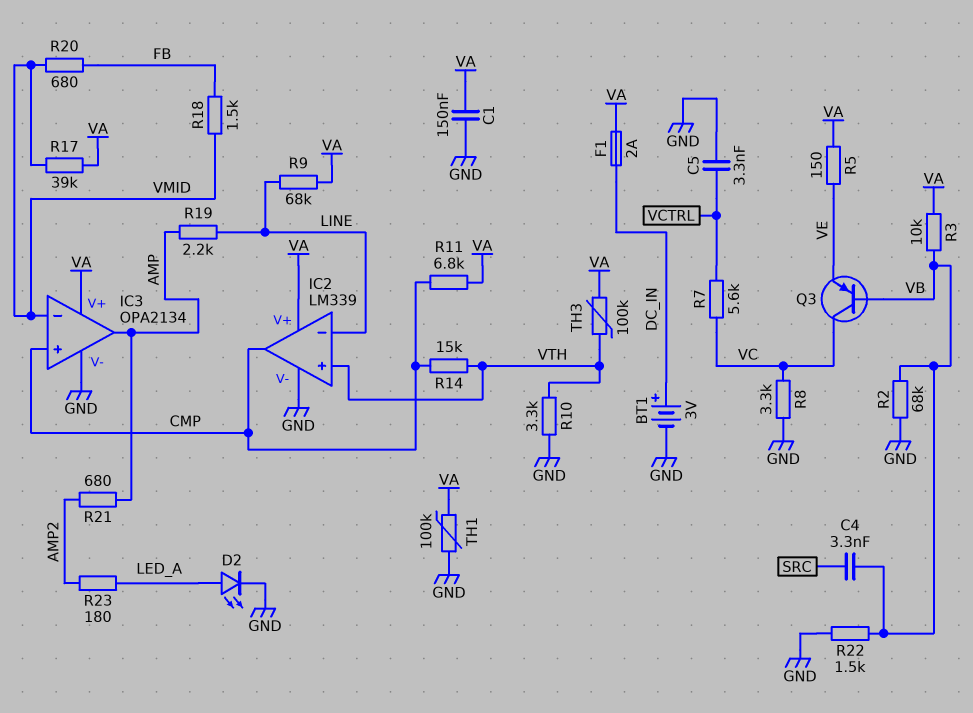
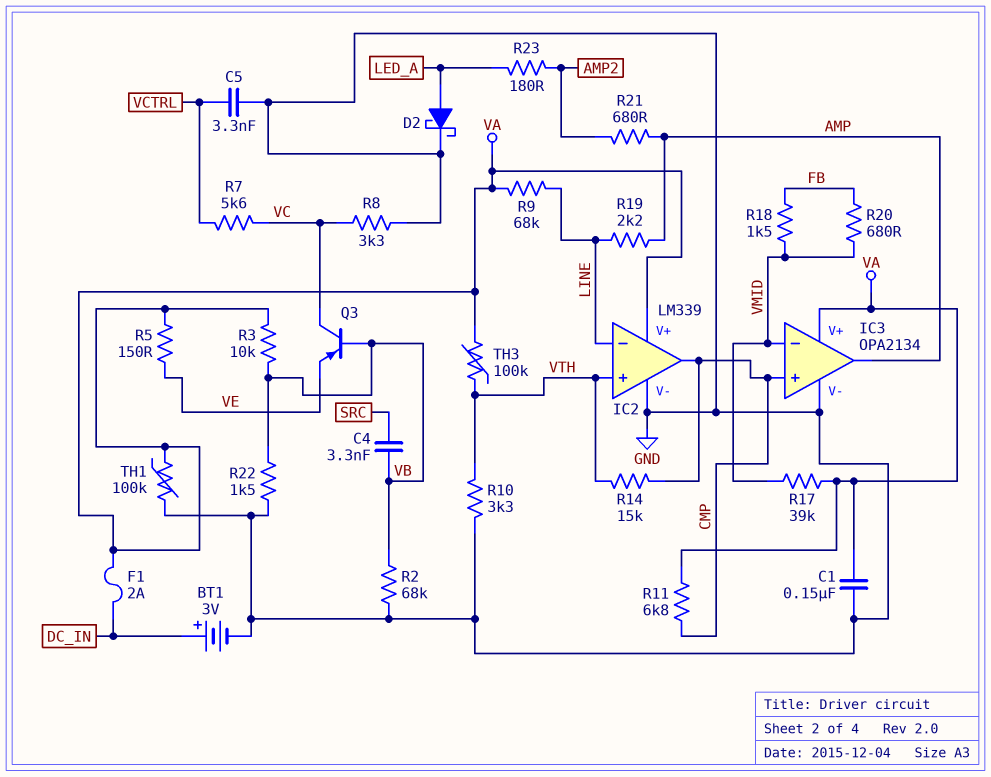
D2: LED (A LED_A, K GND) -> schottky (A LED_A, K GND)

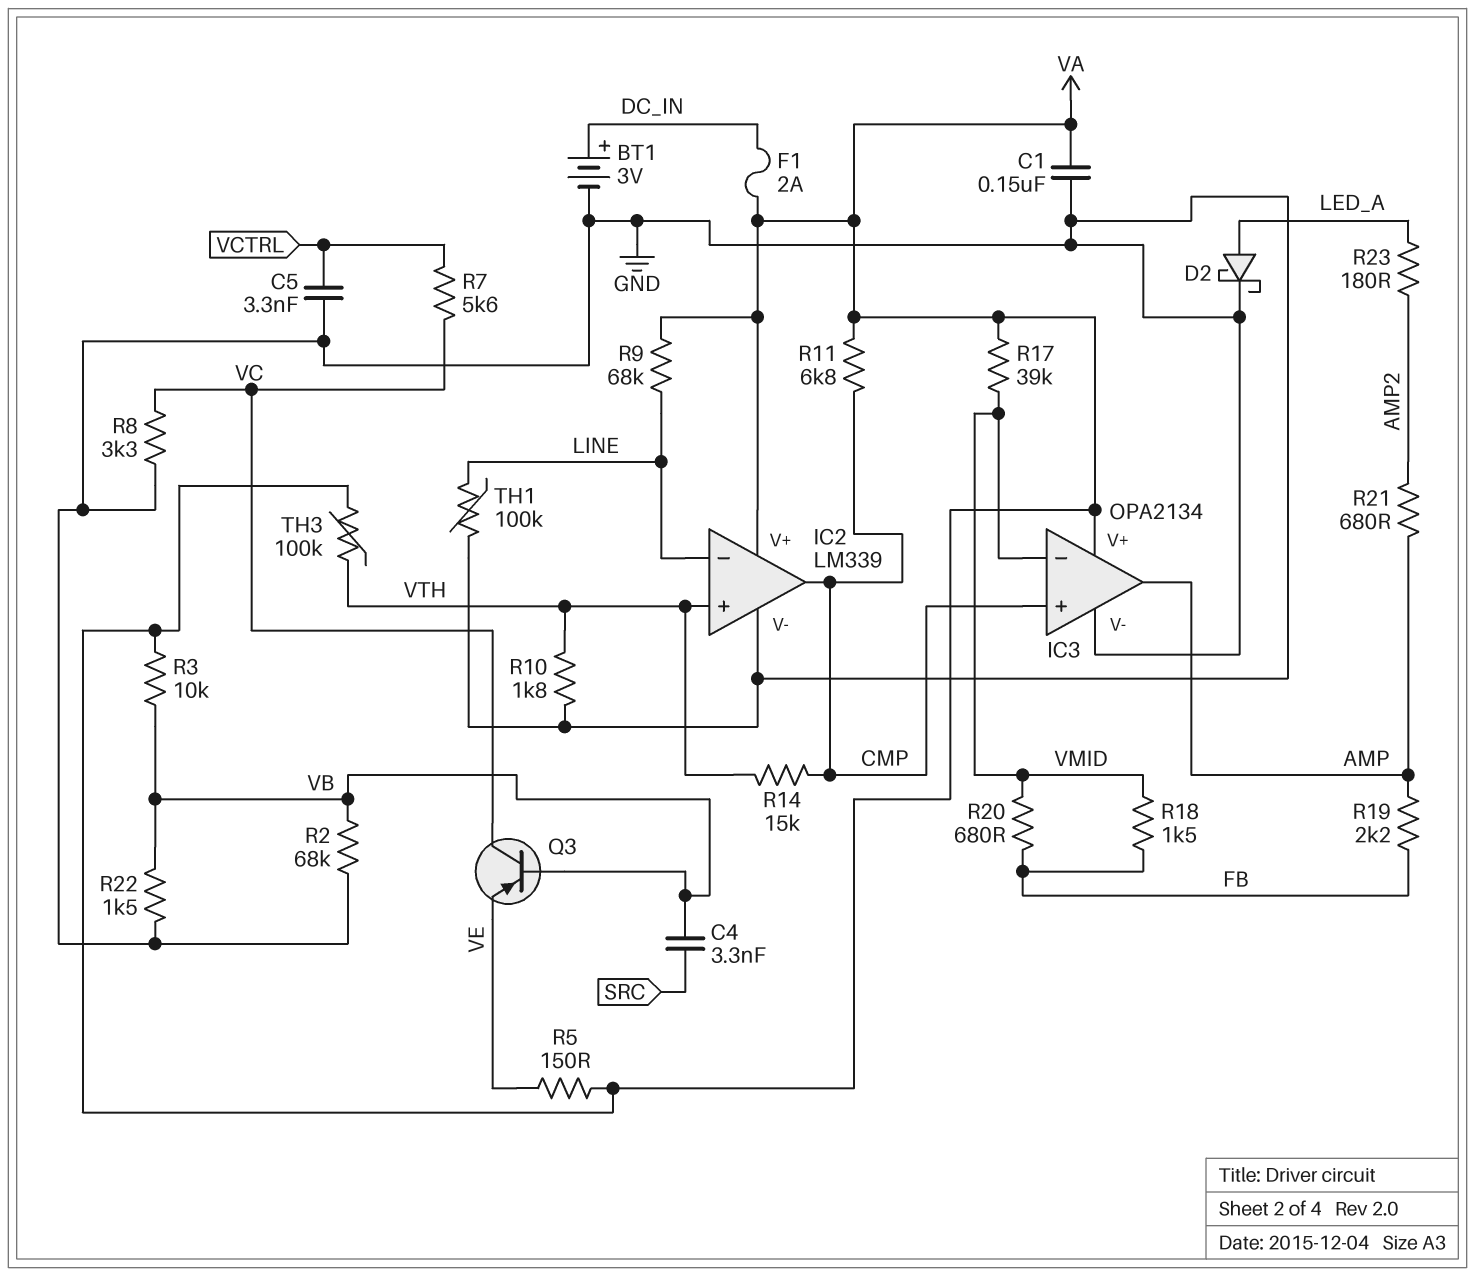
R10: 3.3k (GND, VTH) -> 1.8k (GND, VTH)
R19: 2.2k (AMP, LINE) -> 2.2k (AMP, FB)
TH1: 100k (GND, VA) -> 100k (GND, LINE)

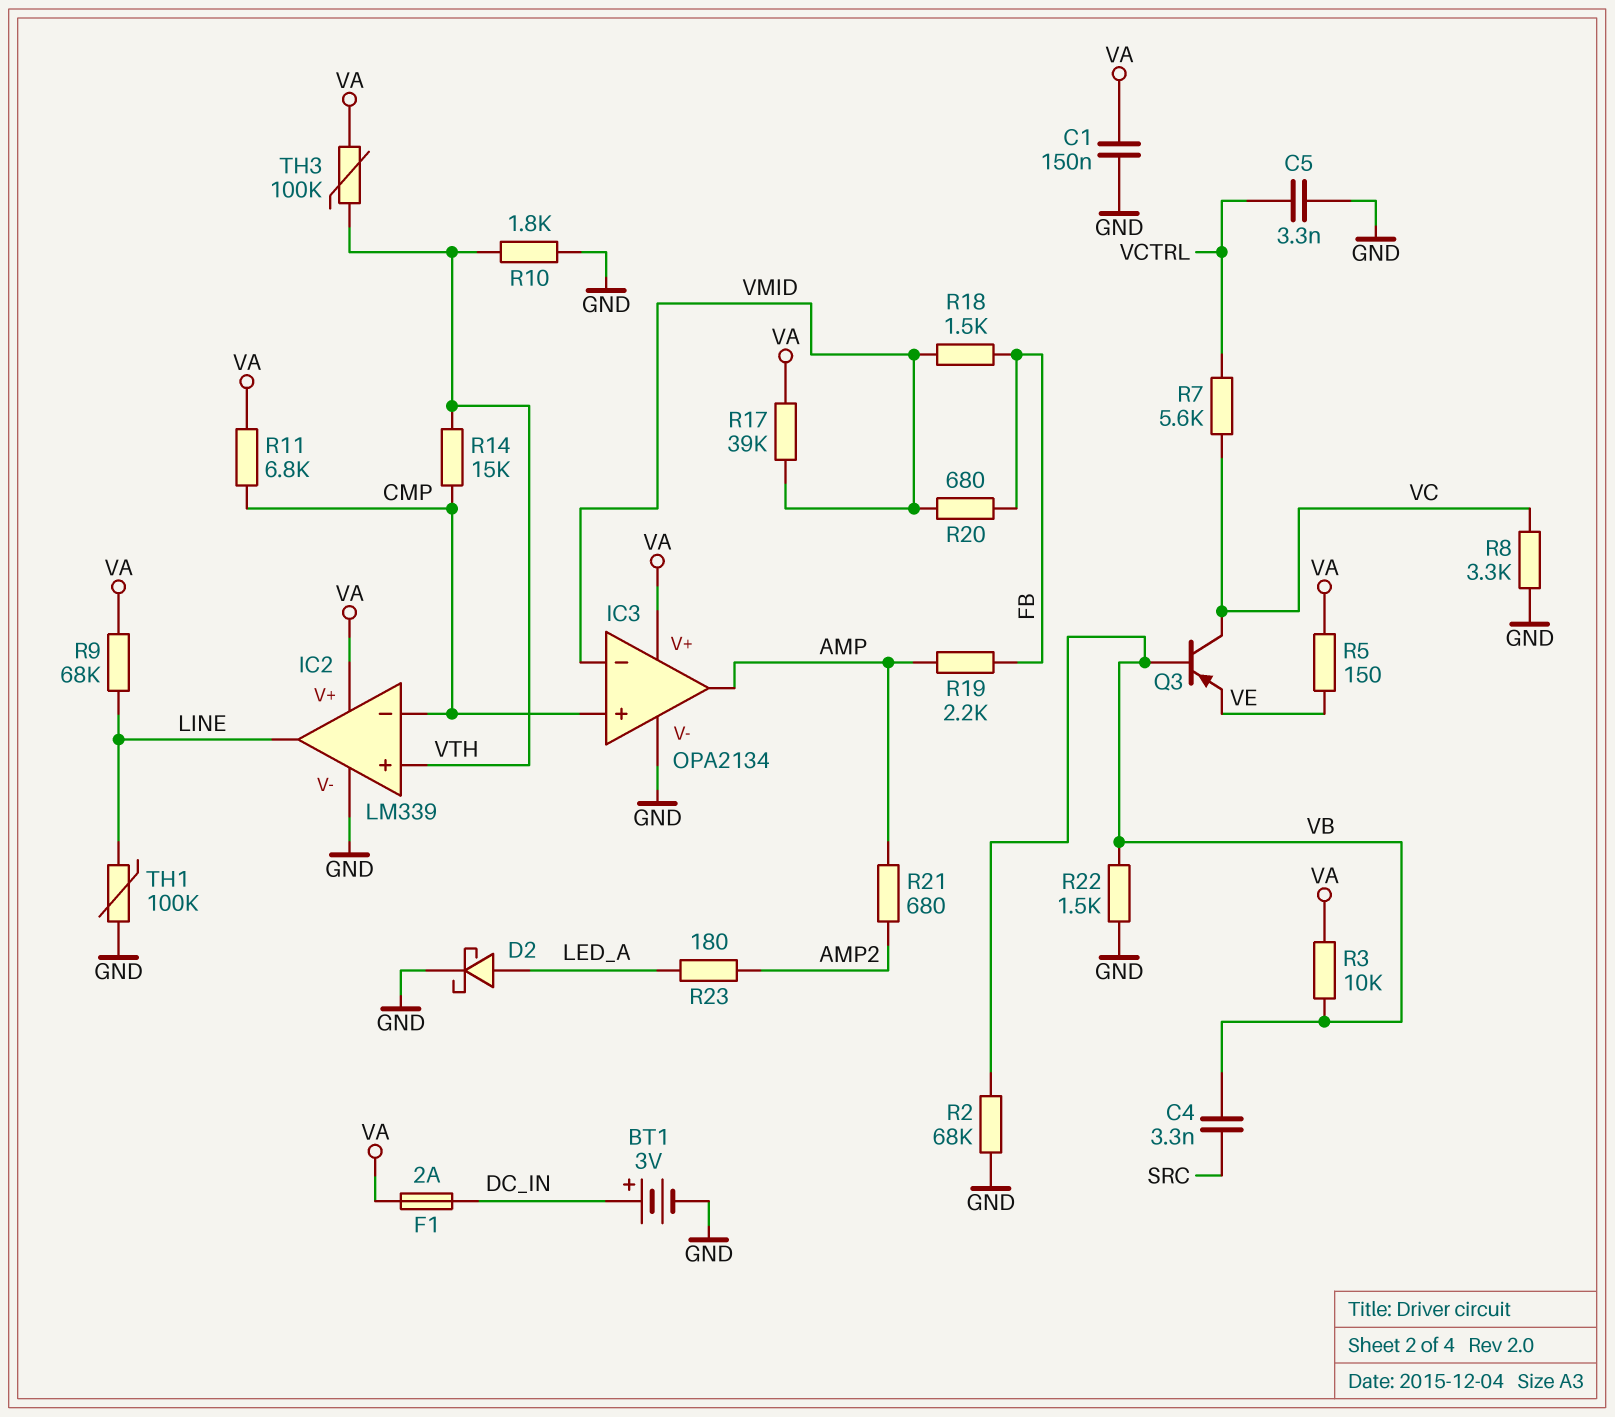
IC2 pin in-: LINE -> CMP
IC2 pin out: CMP -> LINE

